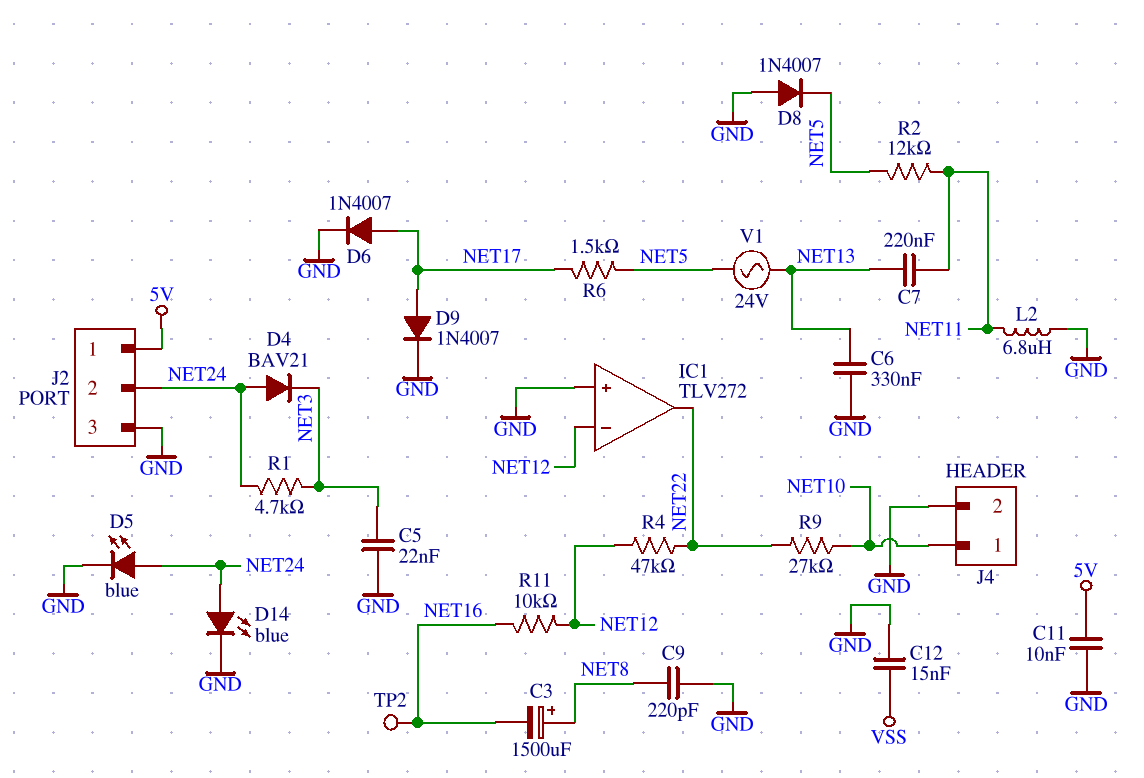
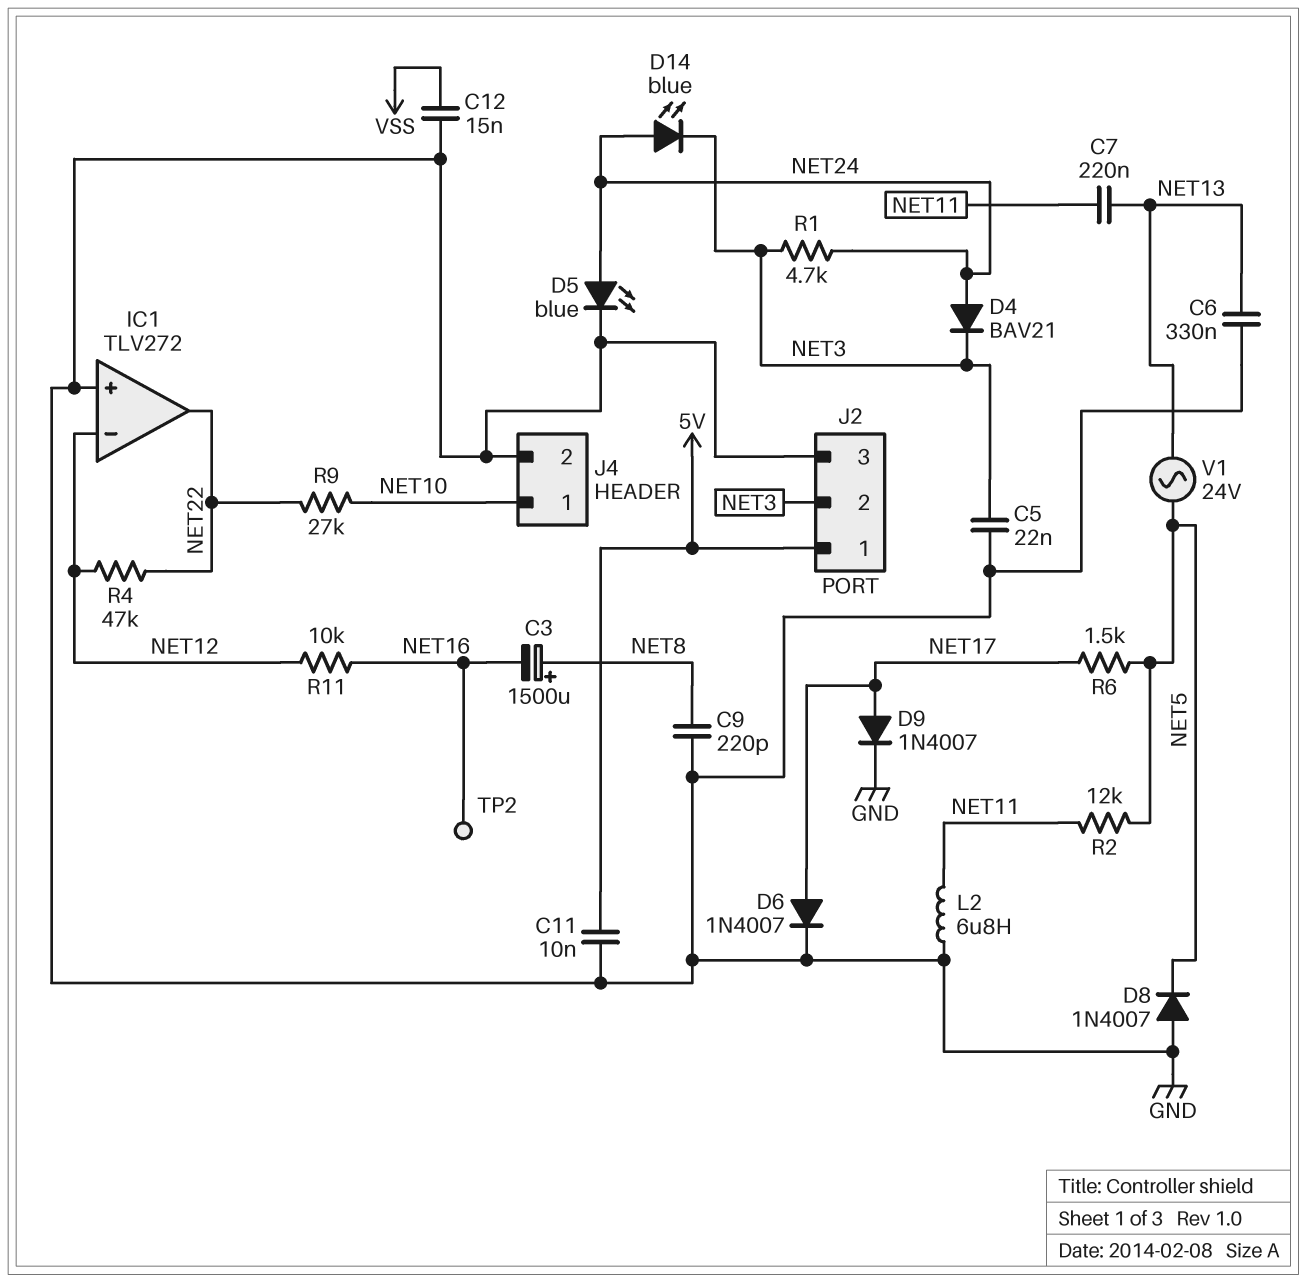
D14: LED blue (A NET24, K GND) -> LED blue (A NET24, K NET3)
J2 pin 2: NET24 -> NET3

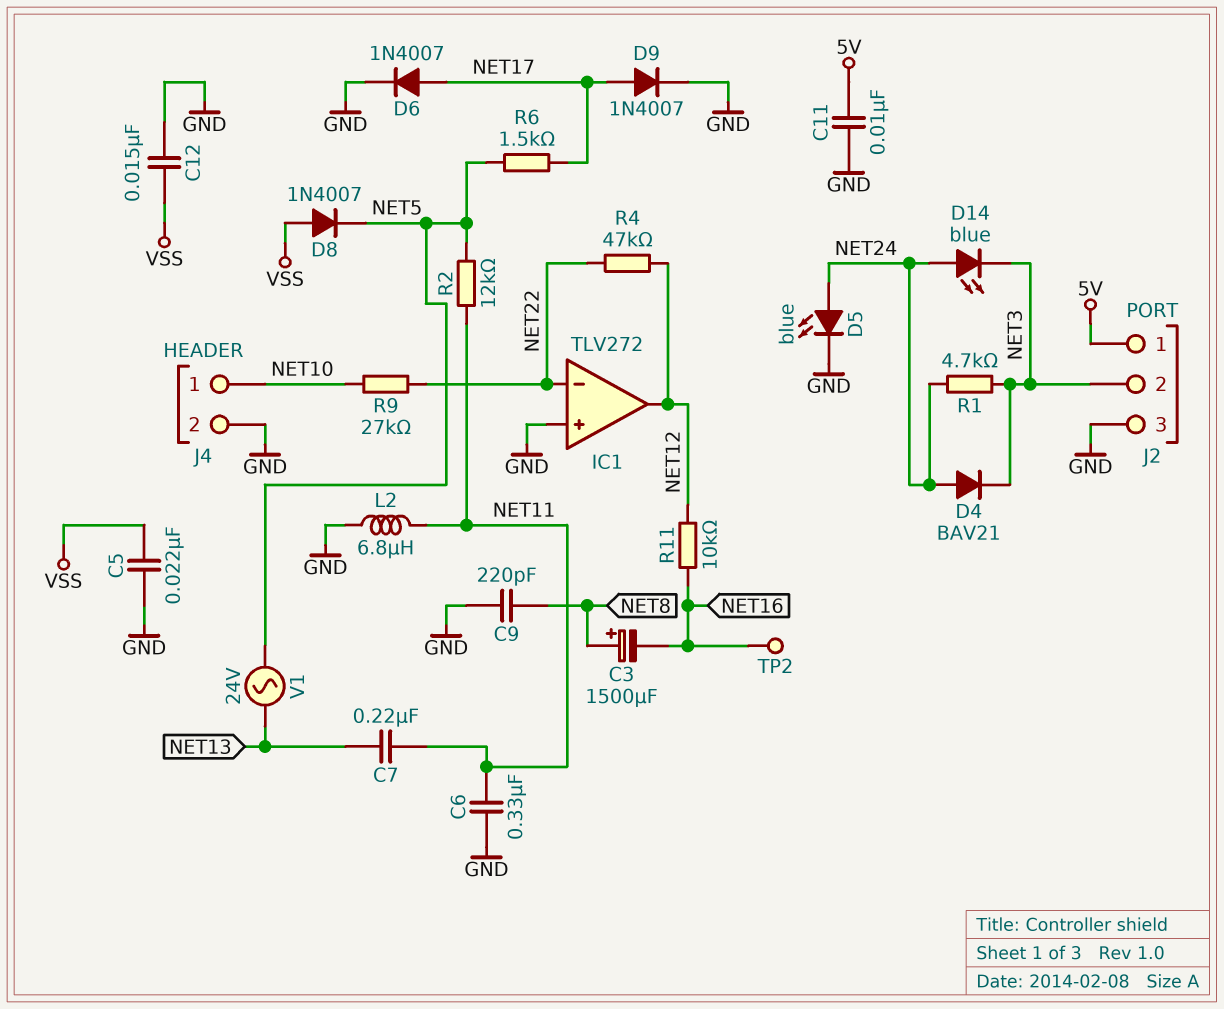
C5: 22nF (GND, NET3) -> 22nF (GND, VSS)
C6: 330nF (GND, NET13) -> 330nF (GND, NET11)
D8: diode 1N4007 (A GND, K NET5) -> diode 1N4007 (A VSS, K NET5)
IC1 pin in-: NET12 -> NET22
IC1 pin out: NET22 -> NET12

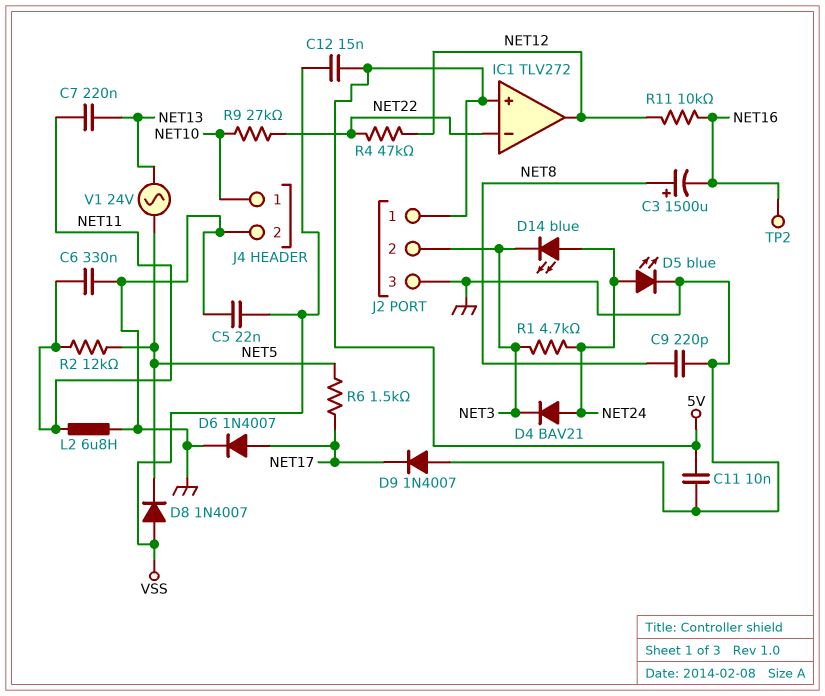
C12: 15nF (GND, VSS) -> 15nF (5V, VSS)
D9: diode 1N4007 (A NET17, K GND) -> diode 1N4007 (A GND, K NET17)
IC1 pin in+: GND -> 5V

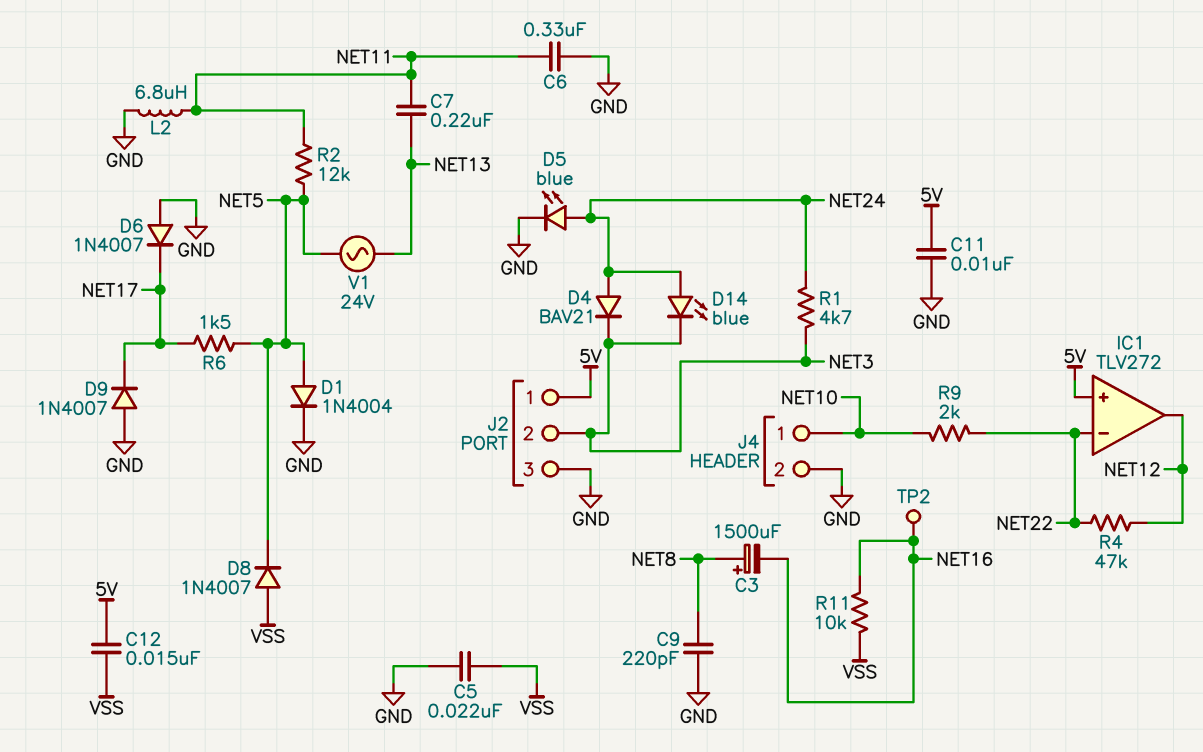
D1: none -> diode 1N4004 (A NET5, K GND)
D6: diode 1N4007 (A NET17, K GND) -> diode 1N4007 (A GND, K NET17)
R9: 27k (NET10, NET22) -> 2k (NET10, NET22)
R11: 10k (NET12, NET16) -> 10k (NET16, VSS)

